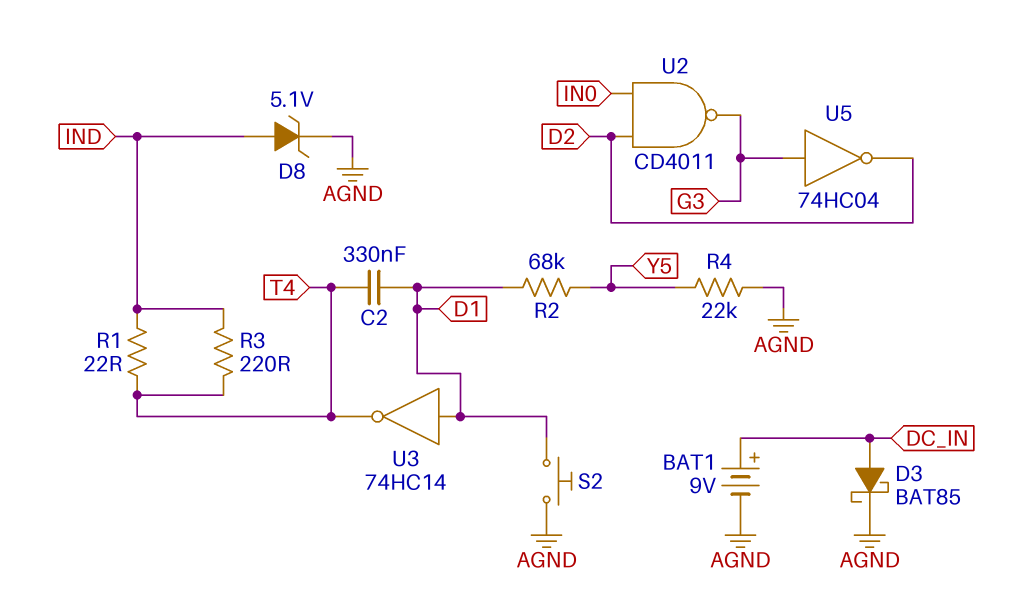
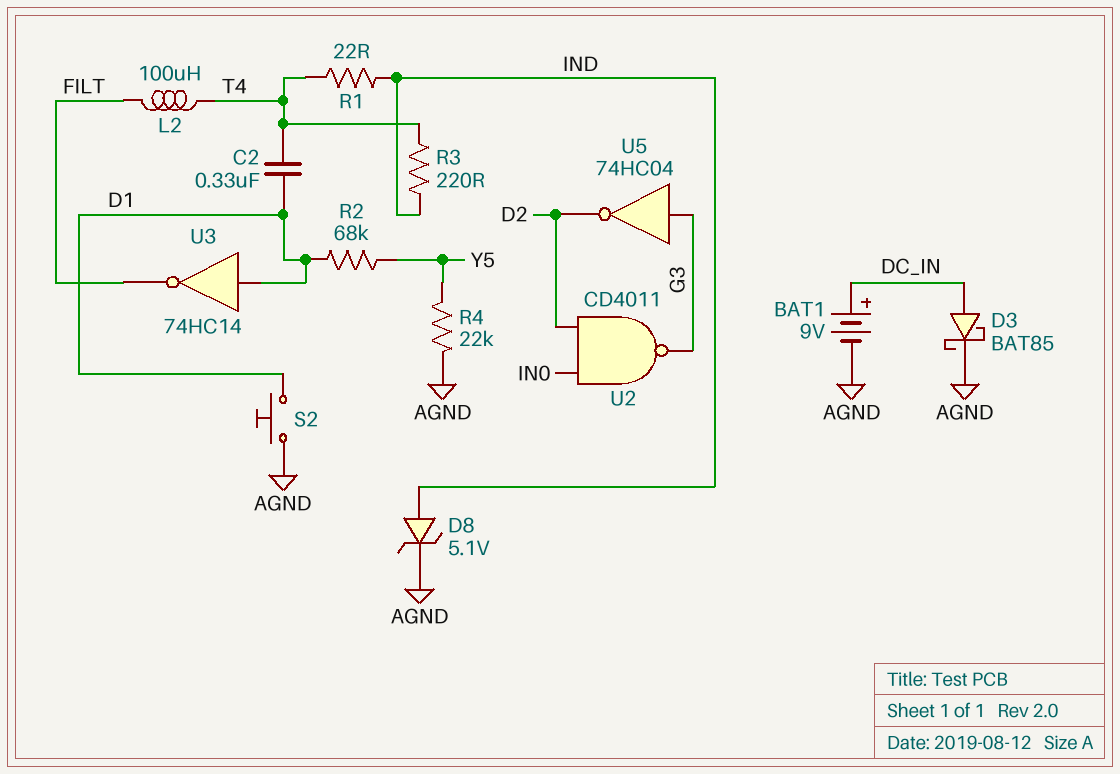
L2: none -> 100uH (FILT, T4)
U3: NOT 74HC14 (in D1, out T4) -> NOT 74HC14 (in D1, out FILT)

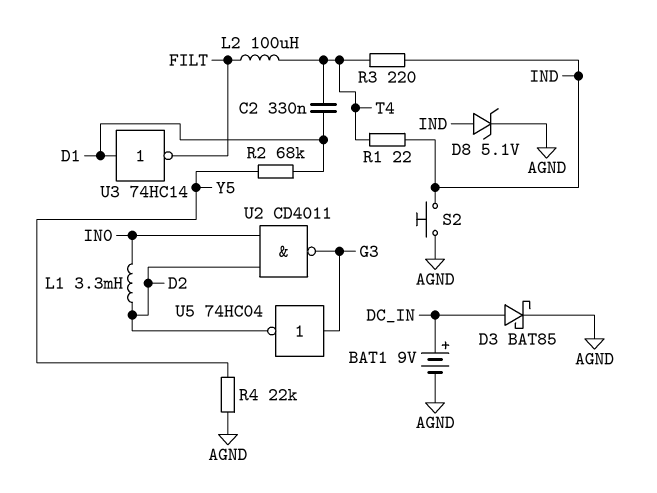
L1: none -> 3.3mH (D2, IN0)
S2: button (AGND, D1) -> button (AGND, IND)

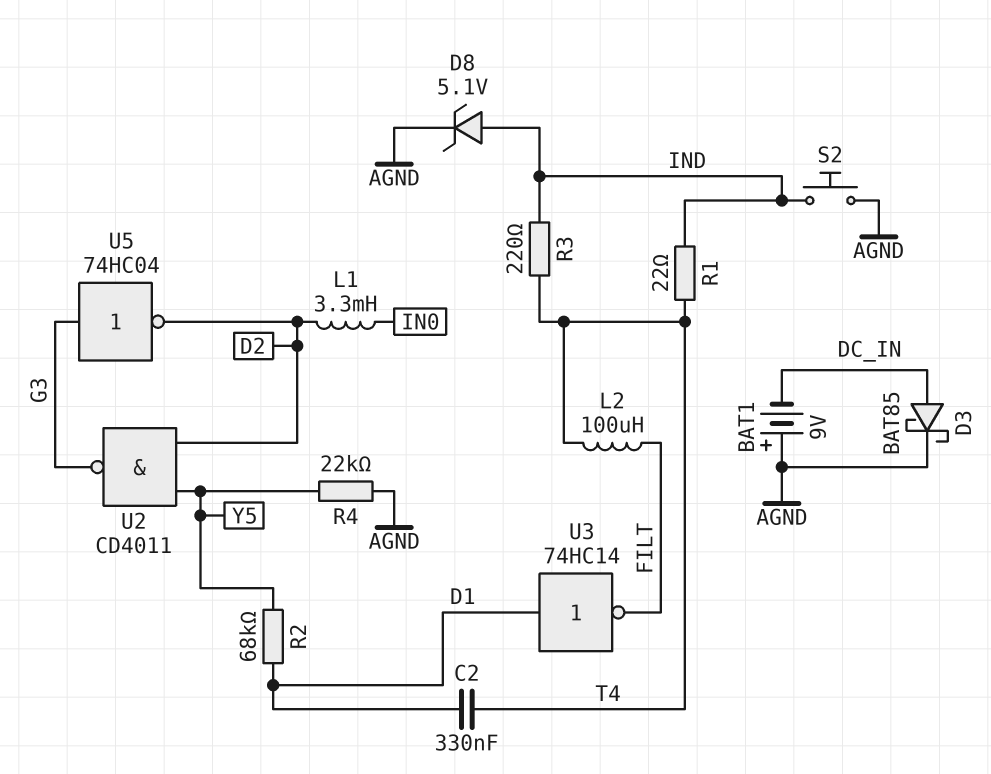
BAT1: 9V (plus DC_IN, minus AGND) -> 9V (plus AGND, minus DC_IN)
U2: NAND CD4011 (in D2, in IN0, out G3) -> NAND CD4011 (in D2, in Y5, out G3)

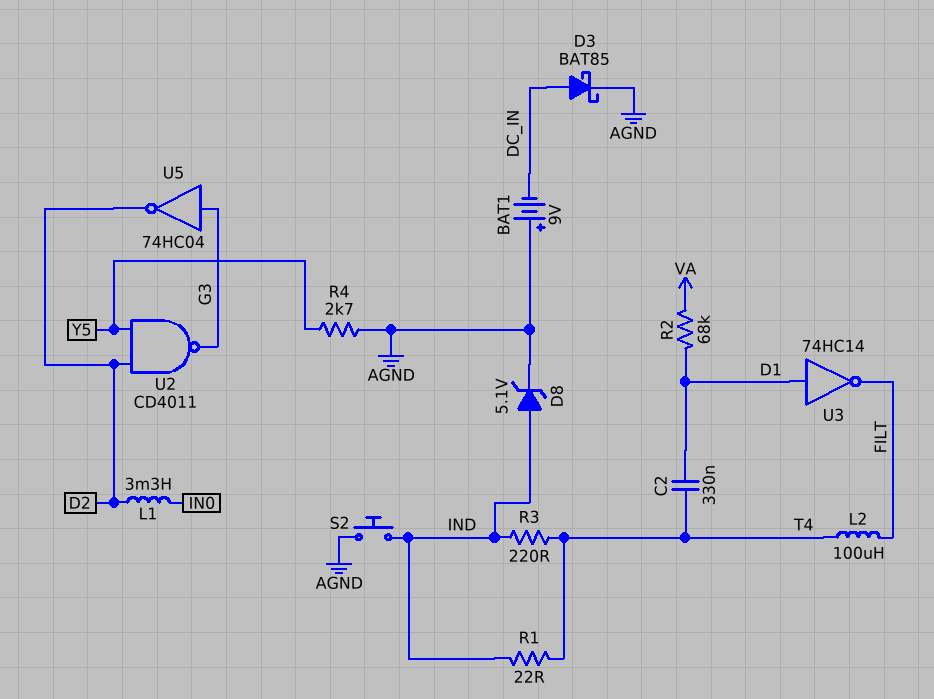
R2: 68k (D1, Y5) -> 68k (D1, VA)
R4: 22k (AGND, Y5) -> 2.7k (AGND, Y5)

